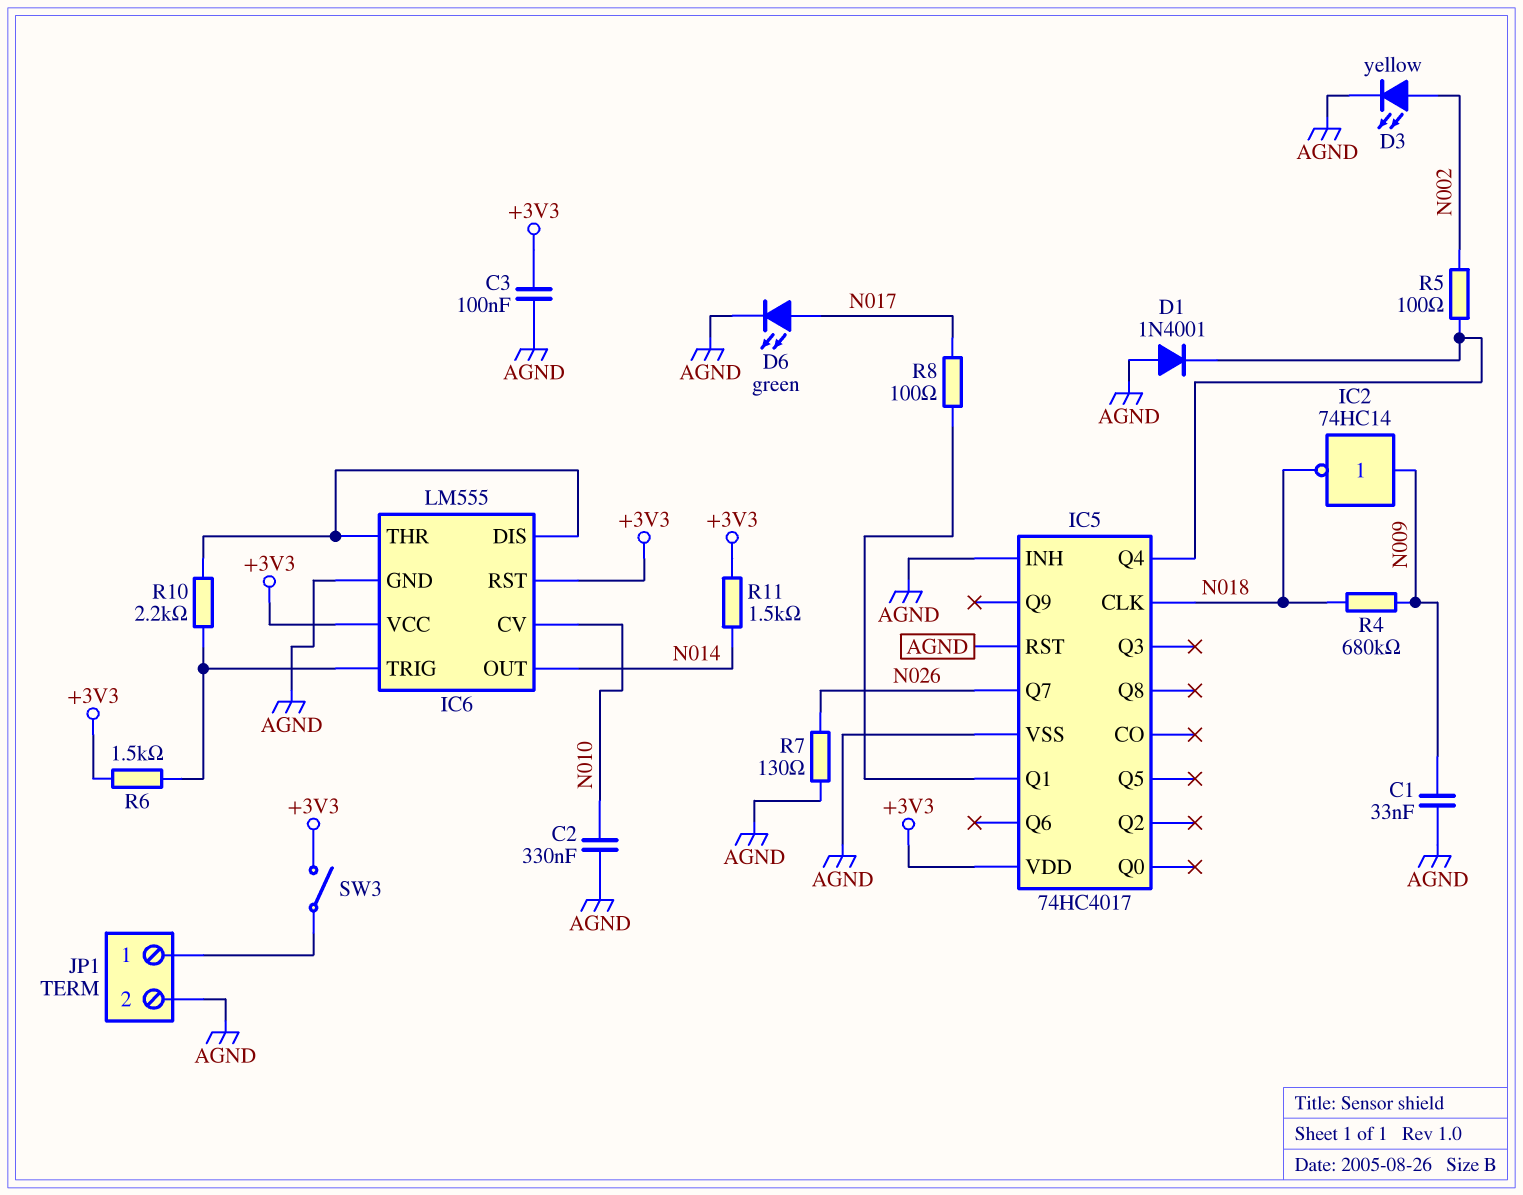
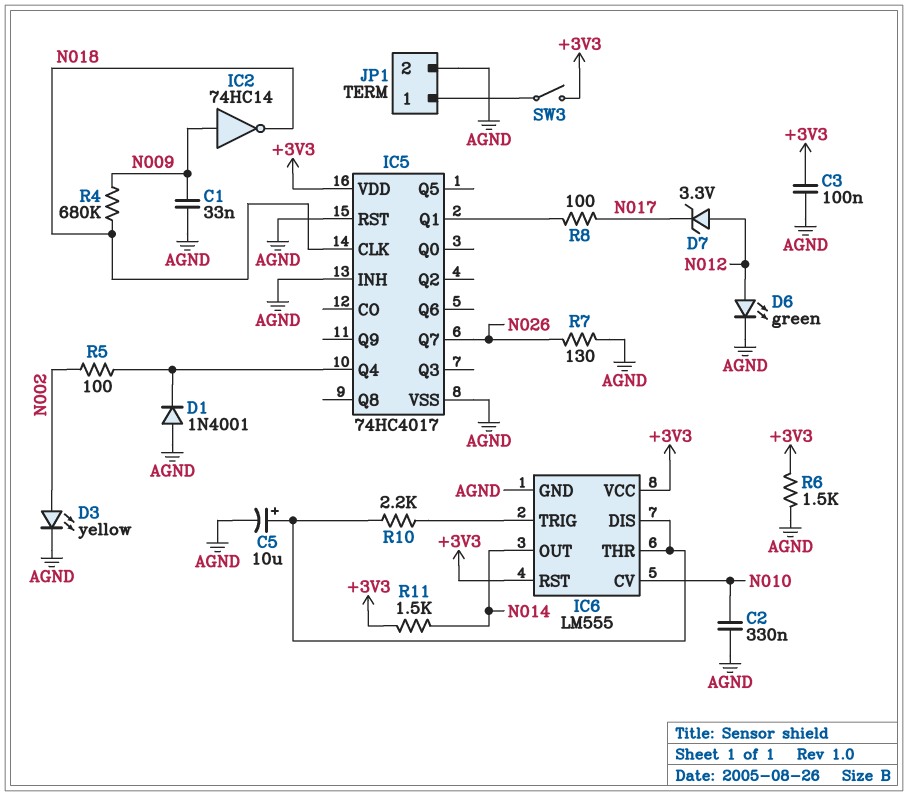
C5: none -> 10uF (plus IC6/DIS, minus AGND)
D6: LED green (A N017, K AGND) -> LED green (A N012, K AGND)
D7: none -> zener 3.3V (A N012, K N017)
R6: 1.5k (+3V3, IC6/TRIG) -> 1.5k (+3V3, AGND)

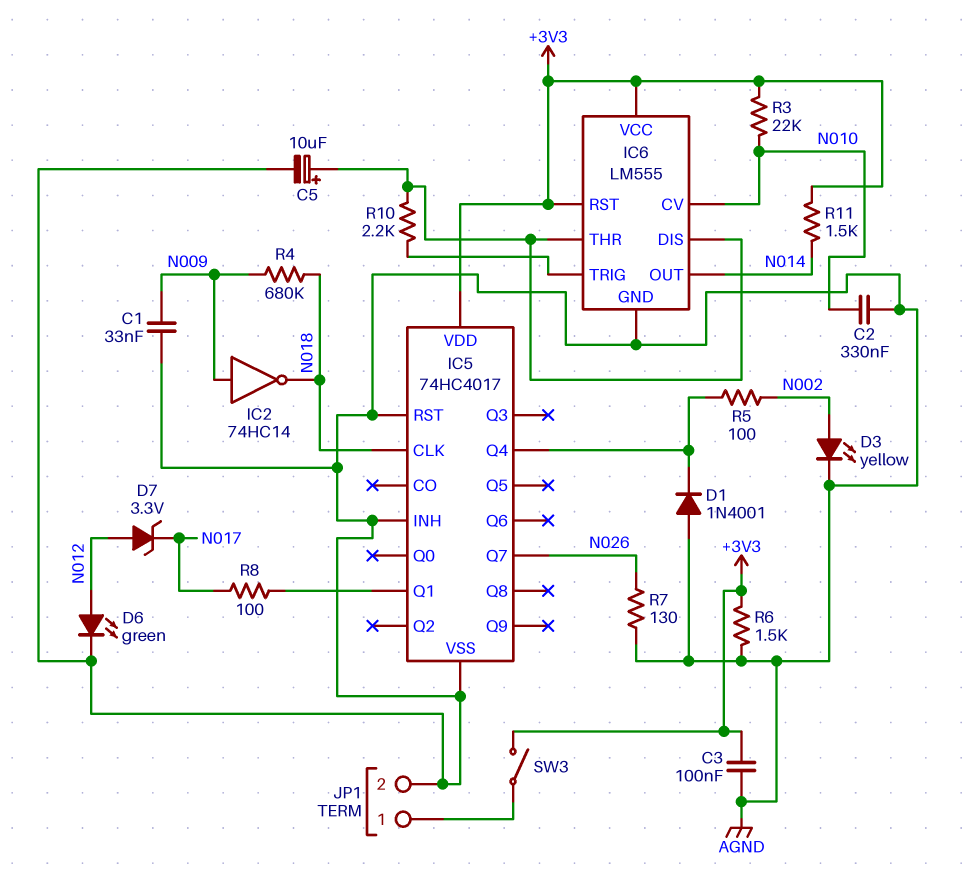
R3: none -> 22k (+3V3, N010)

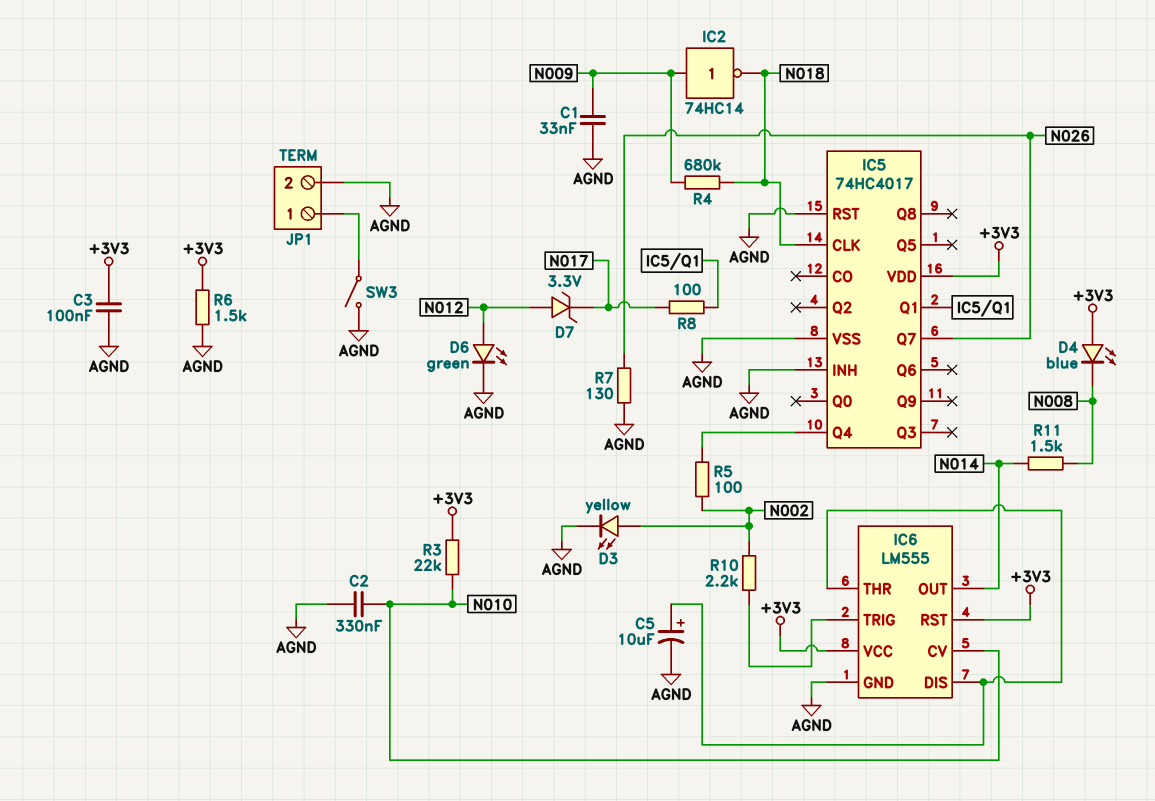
D1: diode 1N4001 (A AGND, K IC5/Q4) -> none
D4: none -> LED blue (A +3V3, K N008)
R10: 2.2k (IC6/DIS, IC6/TRIG) -> 2.2k (IC6/TRIG, N002)
R11: 1.5k (+3V3, N014) -> 1.5k (N008, N014)
SW3: switch (+3V3, JP1/1) -> switch (AGND, JP1/1)

